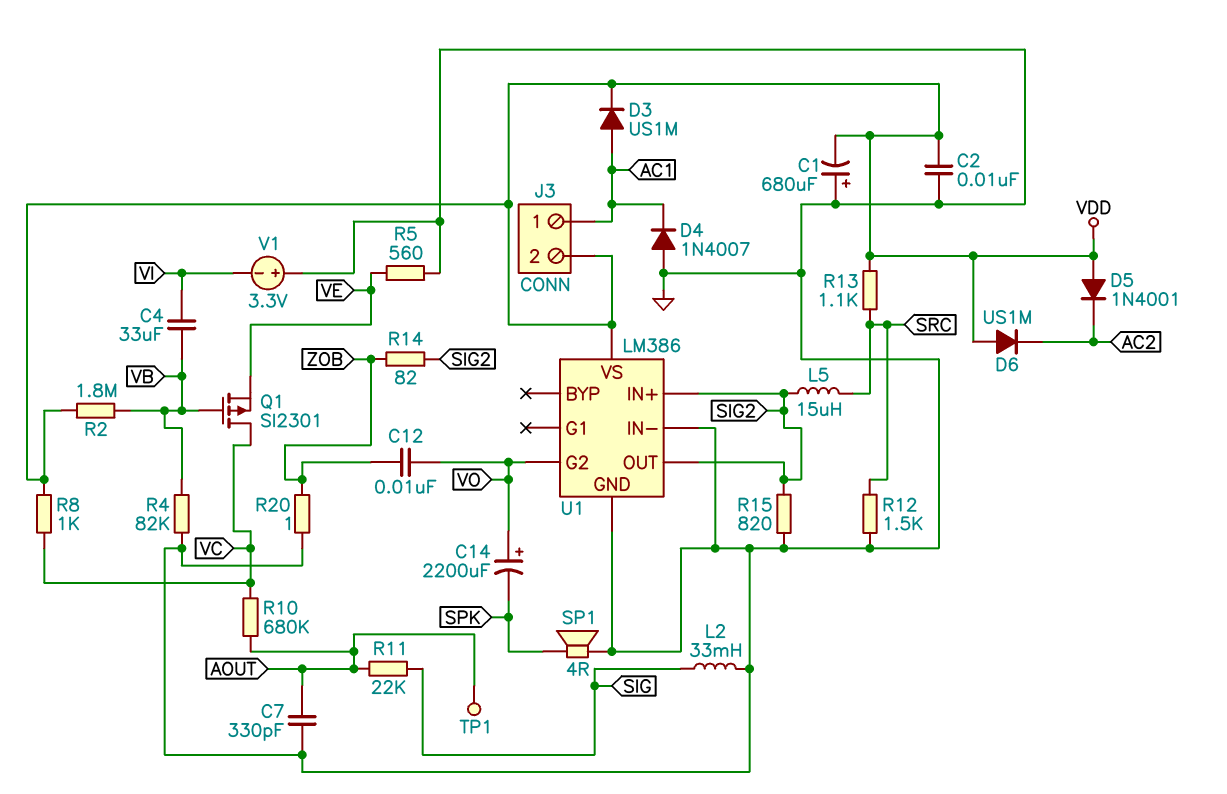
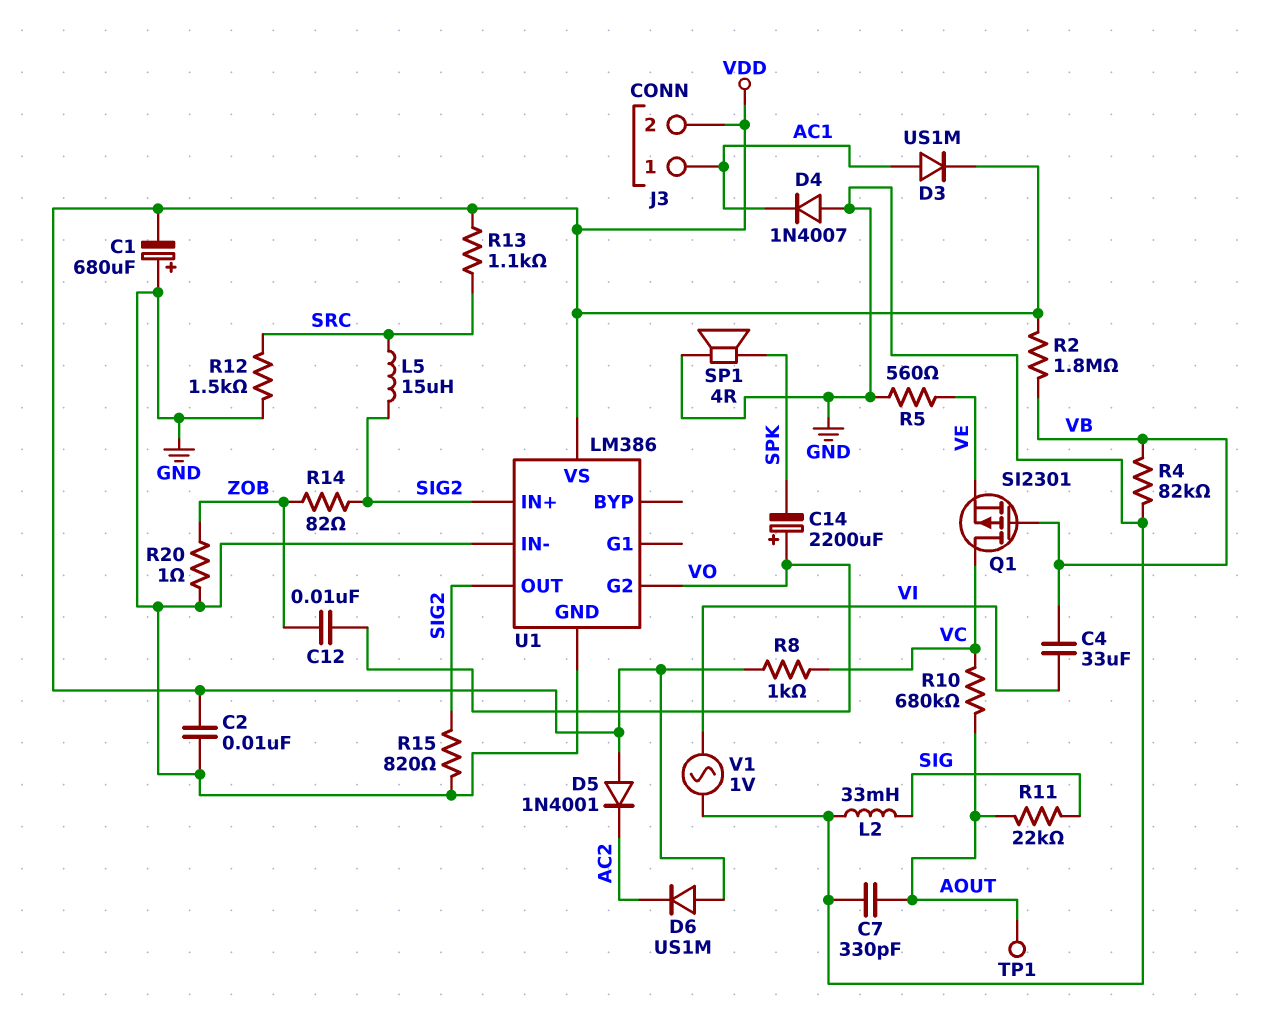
V1: 3.3V (plus GND, minus VI) -> AC 1V (GND, VI)

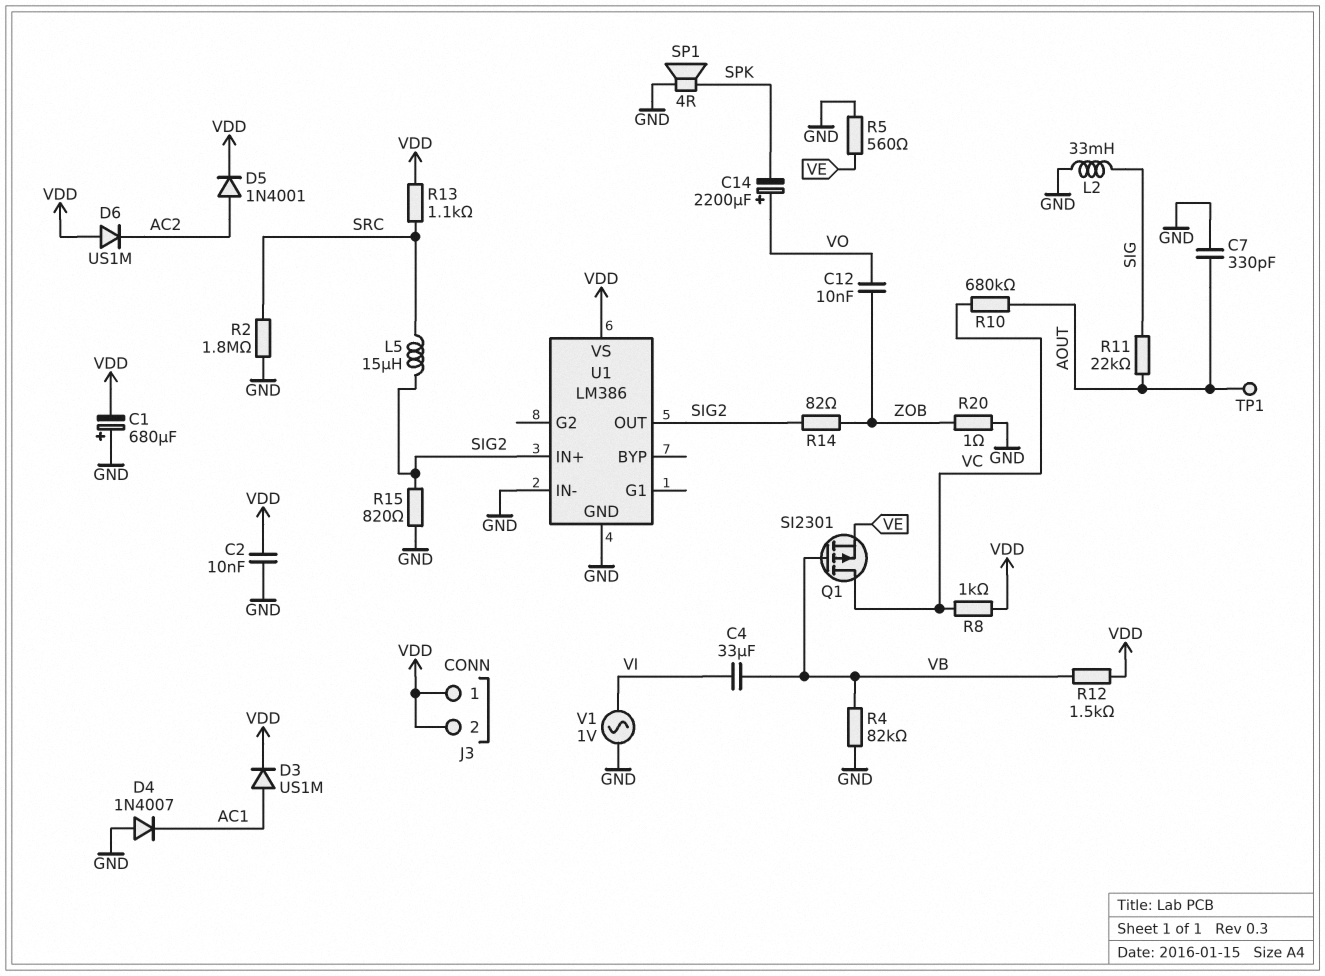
D5: diode 1N4001 (A VDD, K AC2) -> diode 1N4001 (A AC2, K VDD)
J3 pin 1: AC1 -> VDD
R2: 1.8M (VB, VDD) -> 1.8M (GND, SRC)
R12: 1.5k (GND, SRC) -> 1.5k (VB, VDD)
U1 pin G2: VO -> none

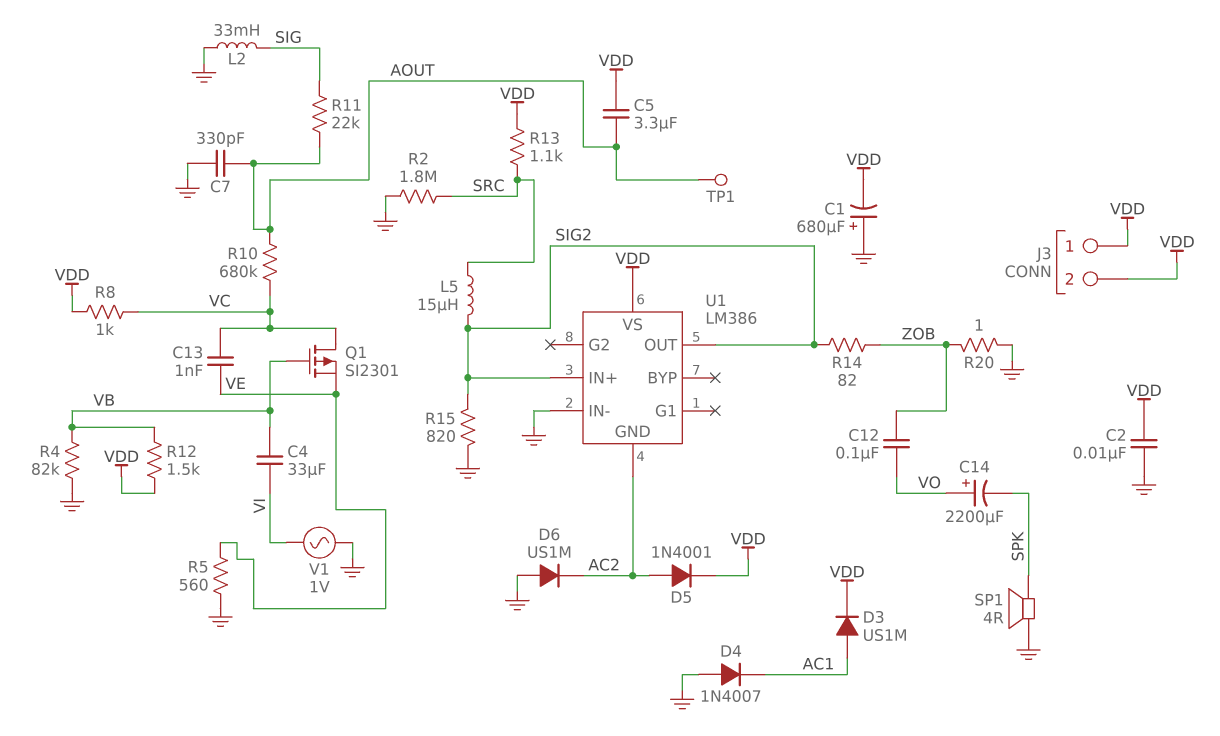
C5: none -> 3.3uF (AOUT, VDD)
C12: 10nF (VO, ZOB) -> 100nF (VO, ZOB)
C13: none -> 1nF (VC, VE)
D6: diode US1M (A VDD, K AC2) -> diode US1M (A GND, K AC2)
U1 pin GND: GND -> AC2

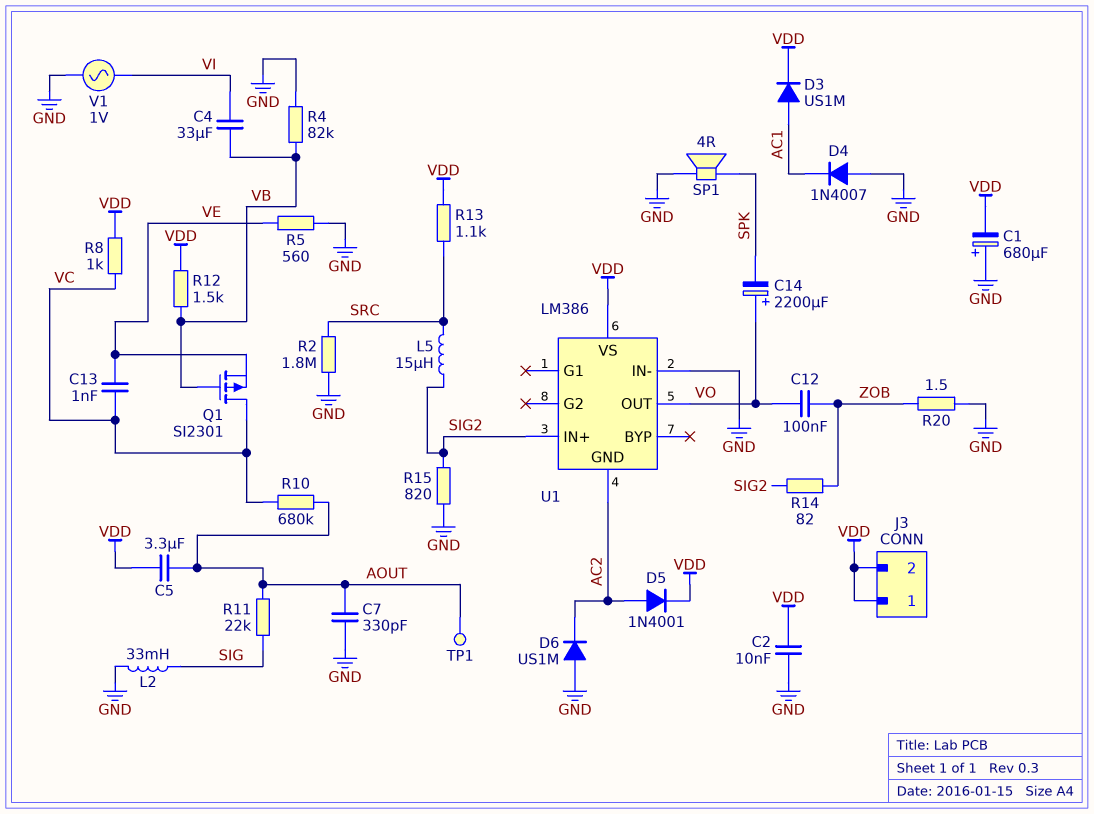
R20: 1 (GND, ZOB) -> 1.5 (GND, ZOB)
U1 pin OUT: SIG2 -> VO

